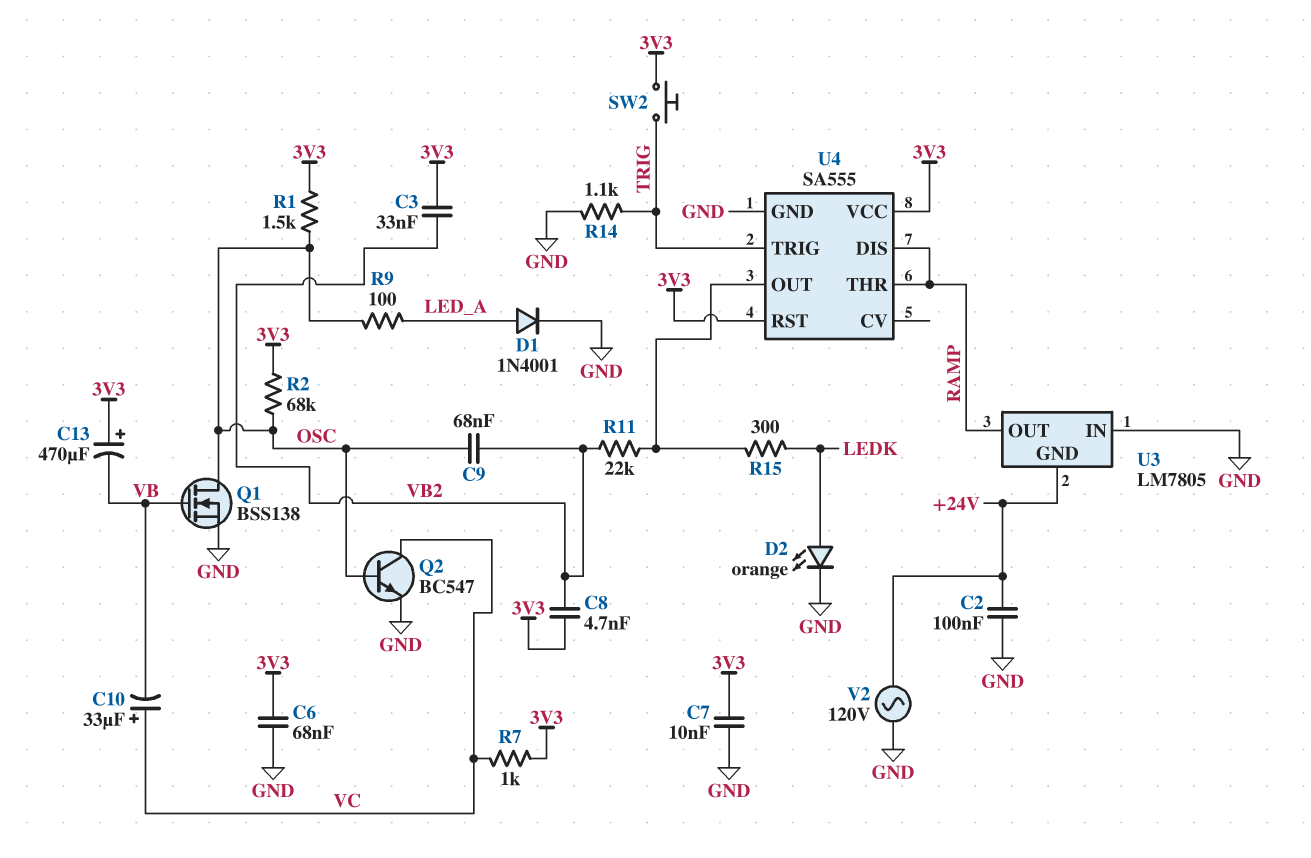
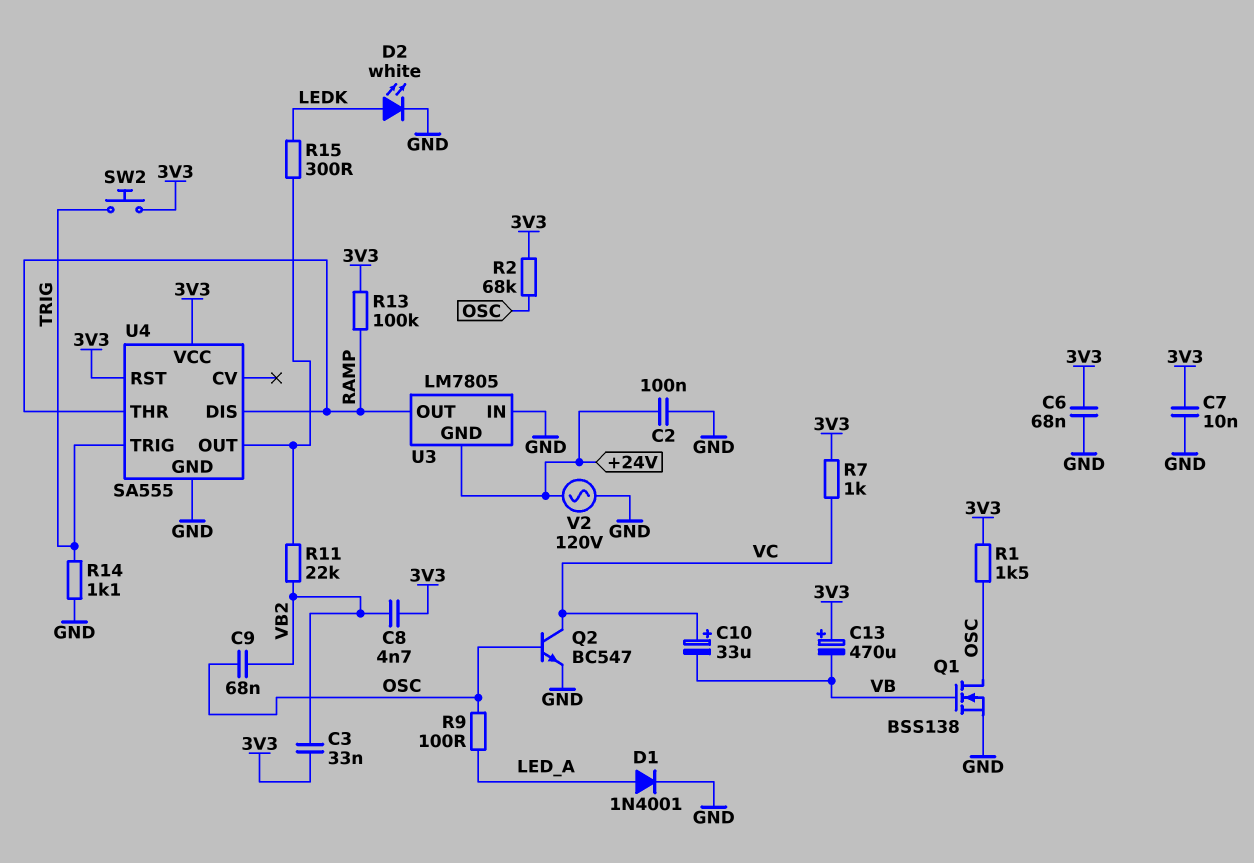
D2: LED orange (A LEDK, K GND) -> LED white (A LEDK, K GND)
R13: none -> 100k (3V3, RAMP)

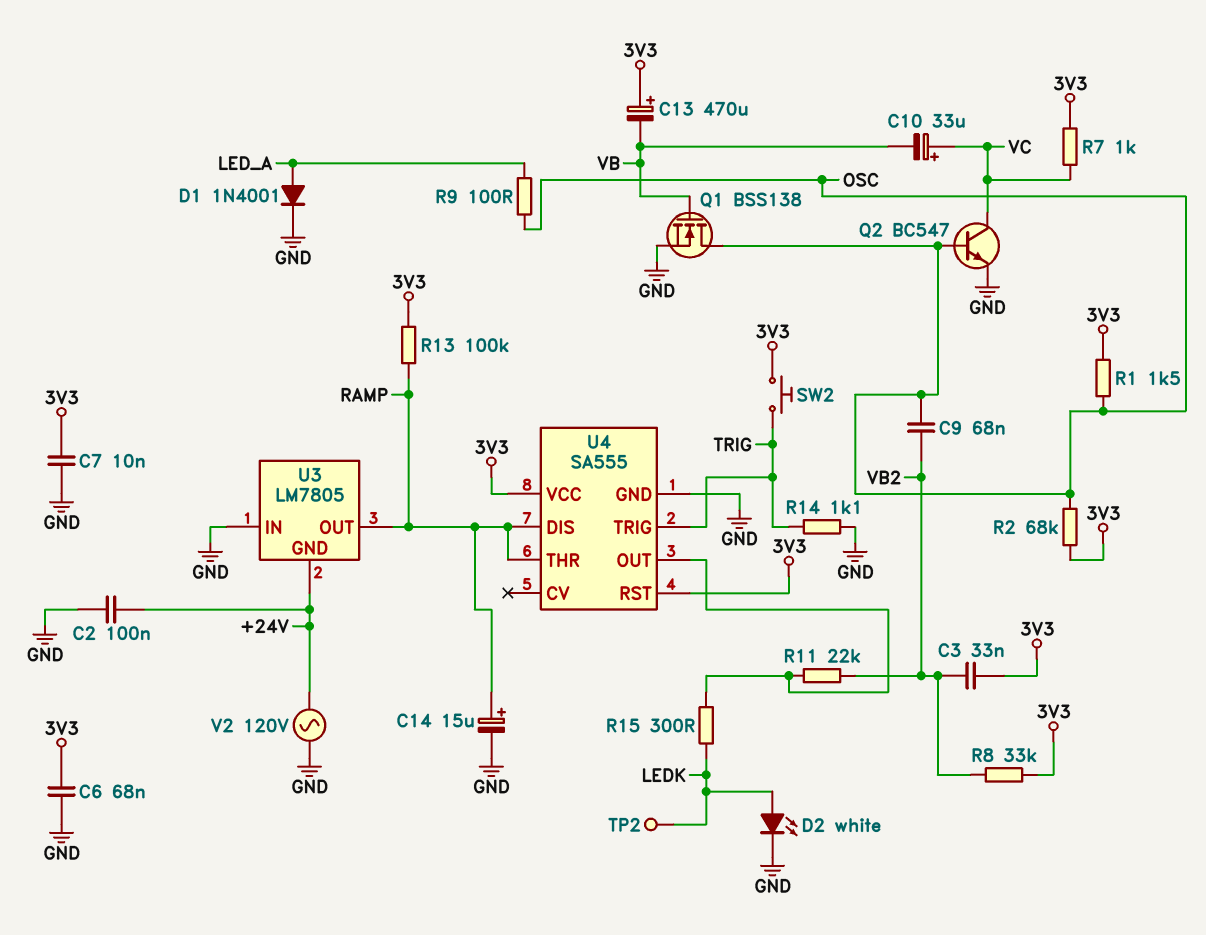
C8: 4.7nF (3V3, VB2) -> none
C14: none -> 15uF (plus RAMP, minus GND)
R8: none -> 33k (3V3, VB2)
TP2: none -> test point (LEDK)

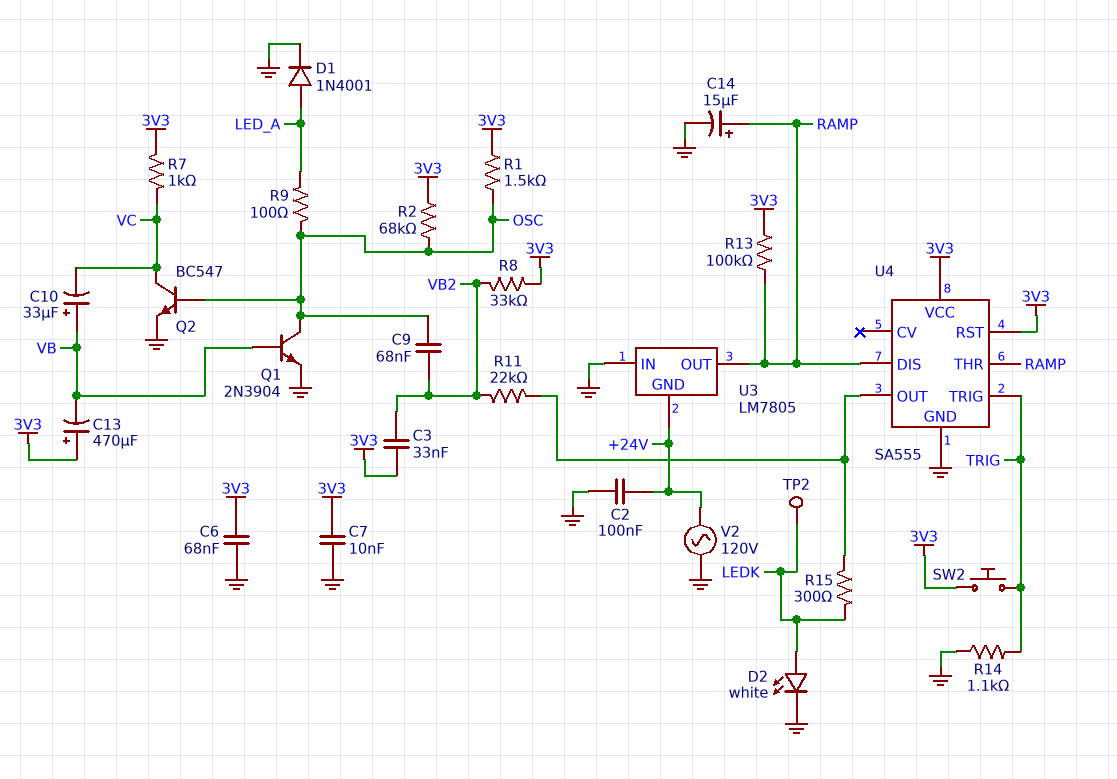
C10: 33uF (plus VC, minus VB) -> 33uF (plus VB, minus VC)
Q1: NMOS BSS138 (G VB, D OSC, S GND) -> NPN 2N3904 (B VB, C OSC, E GND)

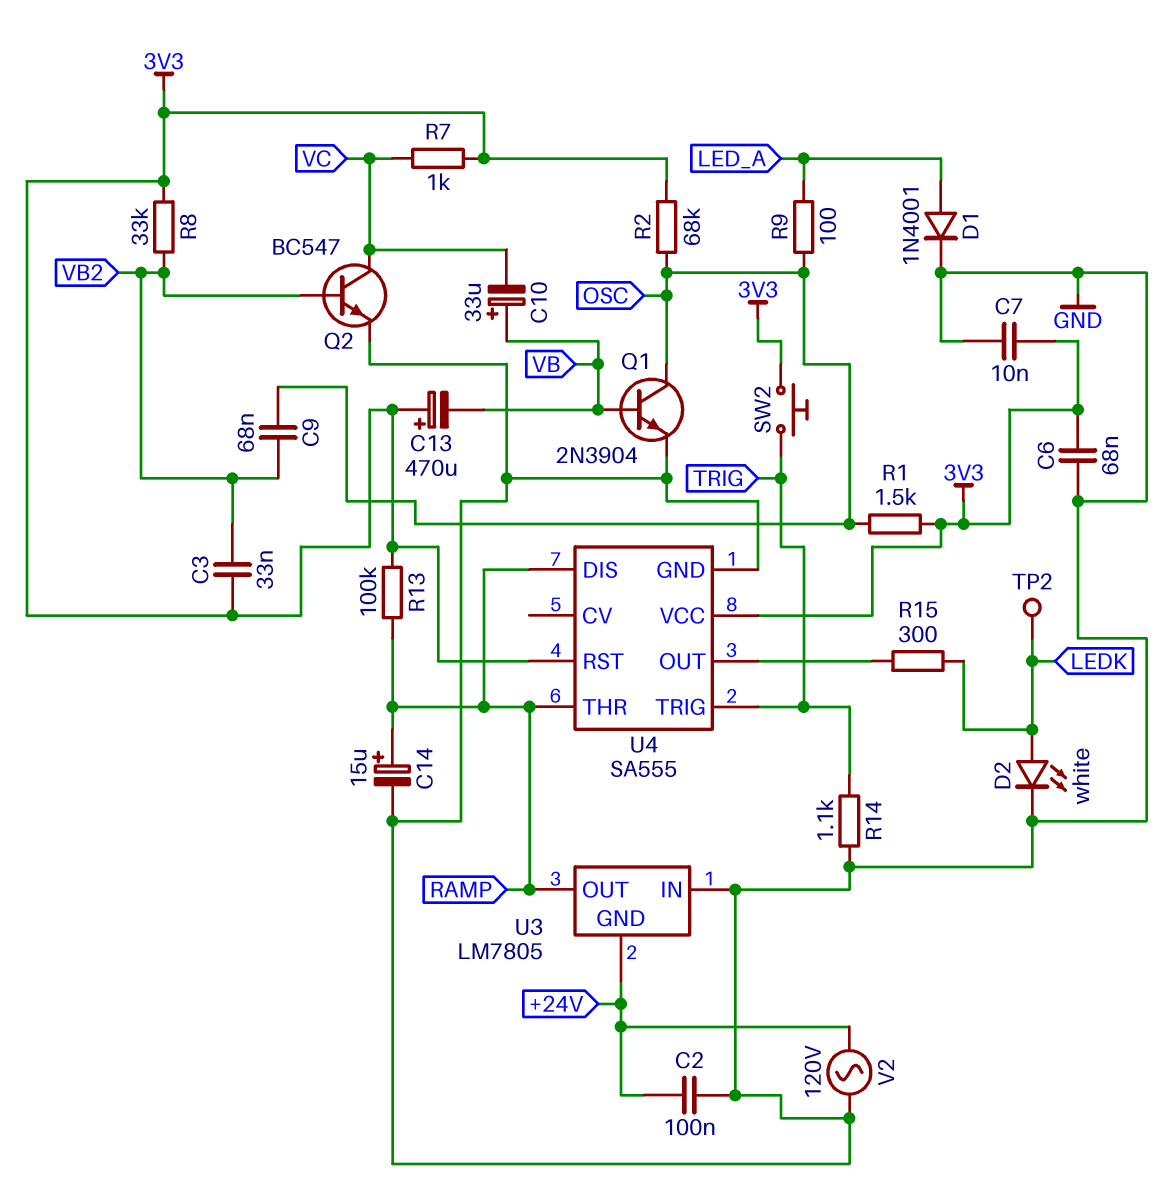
Q2: NPN BC547 (B OSC, C VC, E GND) -> NPN BC547 (B VB2, C VC, E GND)
R11: 22k (U4/OUT, VB2) -> none

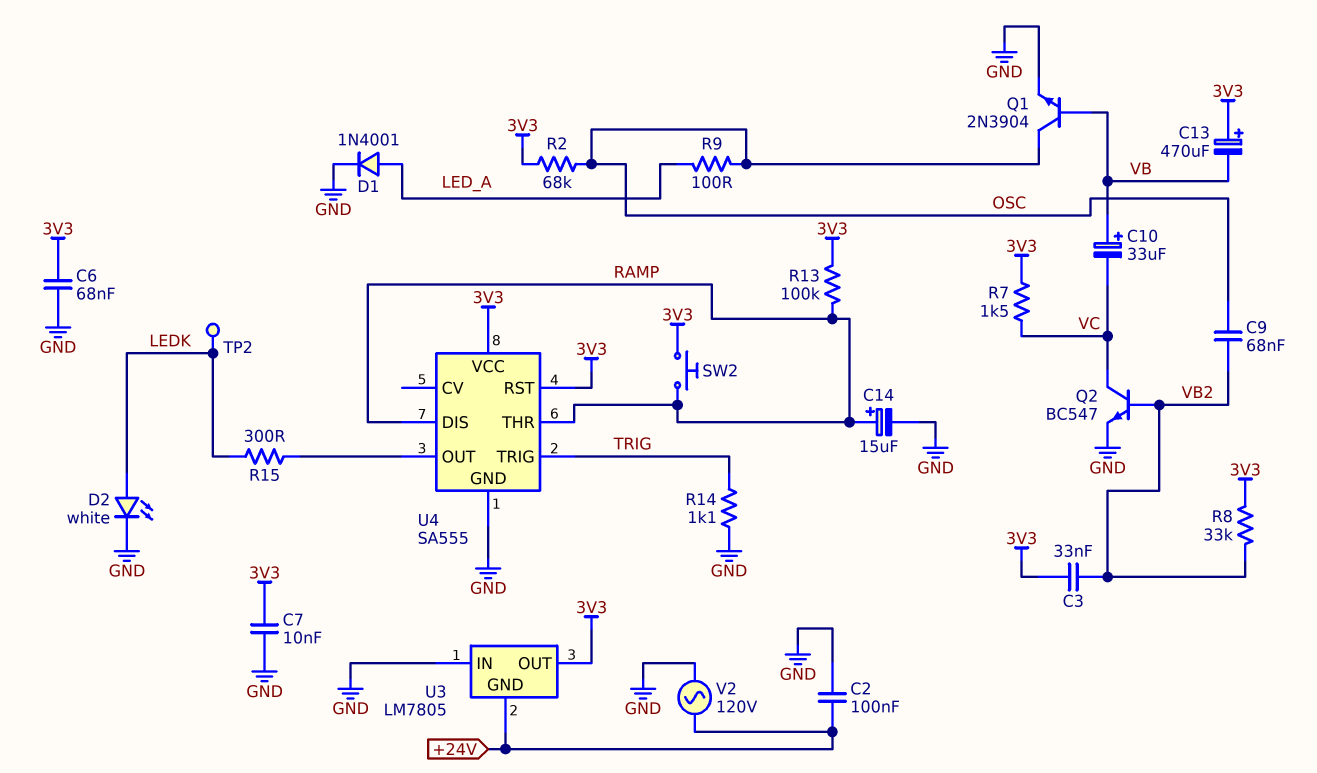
R1: 1.5k (3V3, OSC) -> none
R7: 1k (3V3, VC) -> 1.5k (3V3, VC)
SW2: button (3V3, TRIG) -> button (3V3, RAMP)
U3 pin OUT: RAMP -> 3V3

